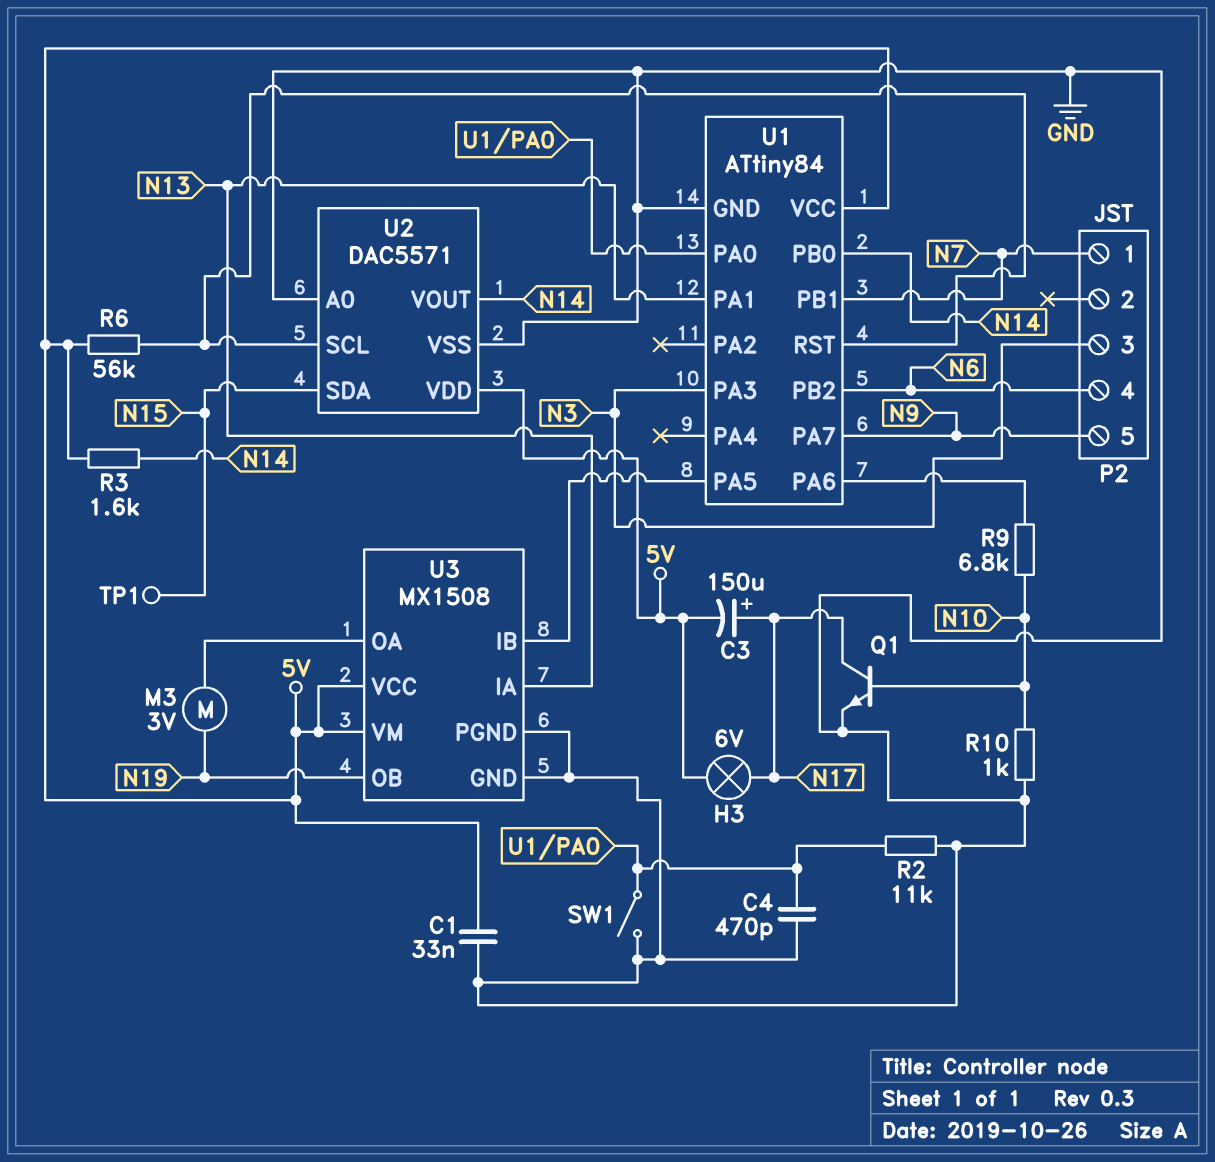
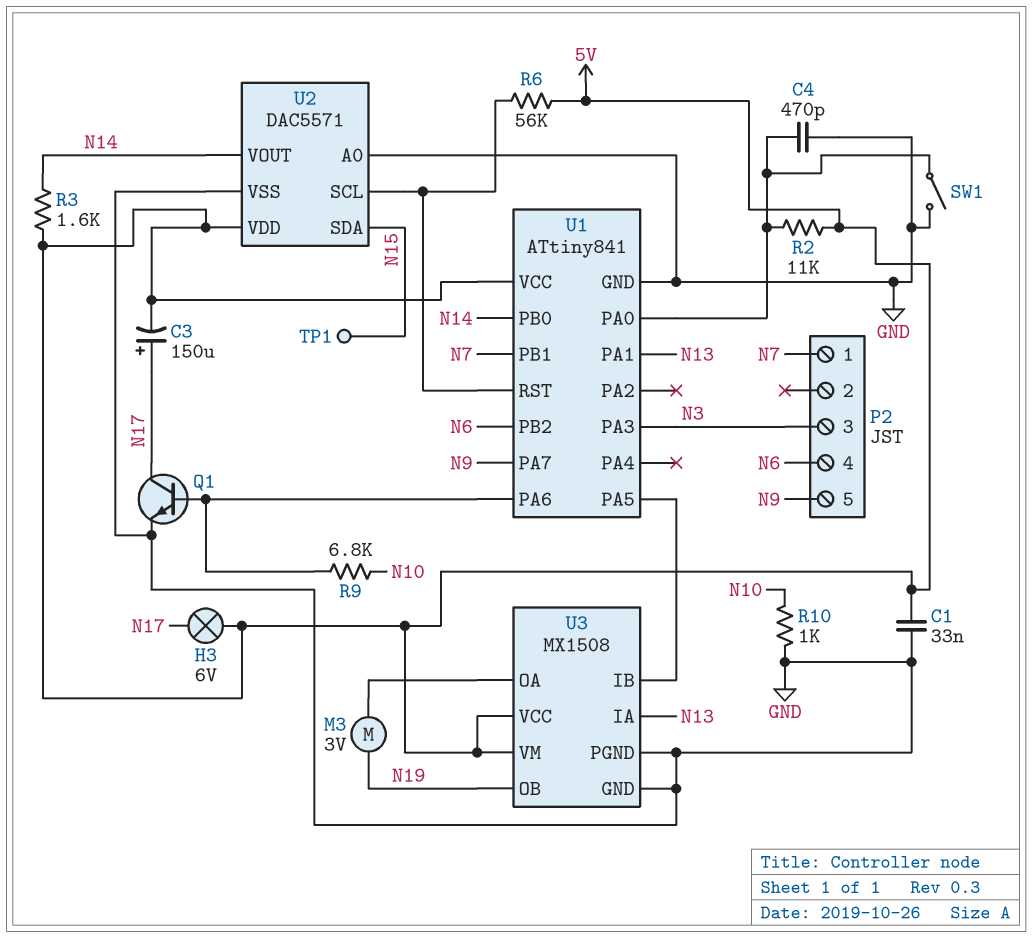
Q1: NPN (B N10, C N17, E GND) -> NPN (B U1/PA6, C N17, E GND)
R2: 11k (GND, U1/PA0) -> 11k (5V, U1/PA0)
U1: ATtiny84 -> ATtiny841

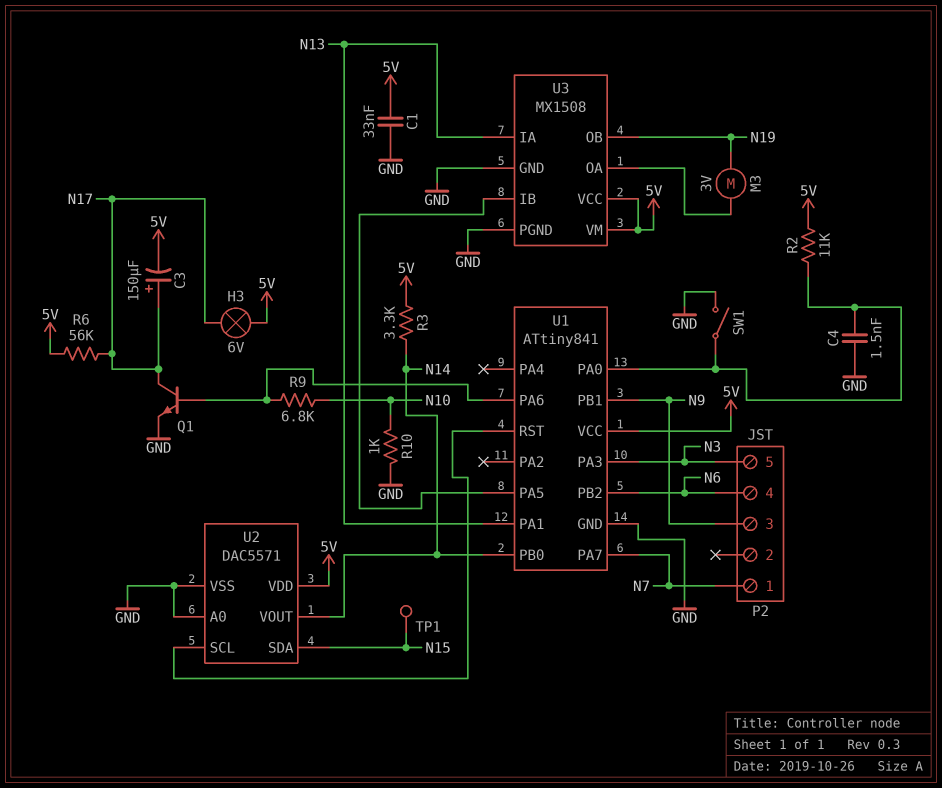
C4: 470pF (GND, U1/PA0) -> 1.5nF (GND, U1/PA0)
P2 pin 3: N3 -> N9
P2 pin 5: N9 -> N3
R3: 1.6k (5V, N14) -> 3.3k (5V, N14)
R6: 56k (5V, U1/RST) -> 56k (5V, N17)
U1 pin PA7: N9 -> N7
U1 pin PB1: N7 -> N9

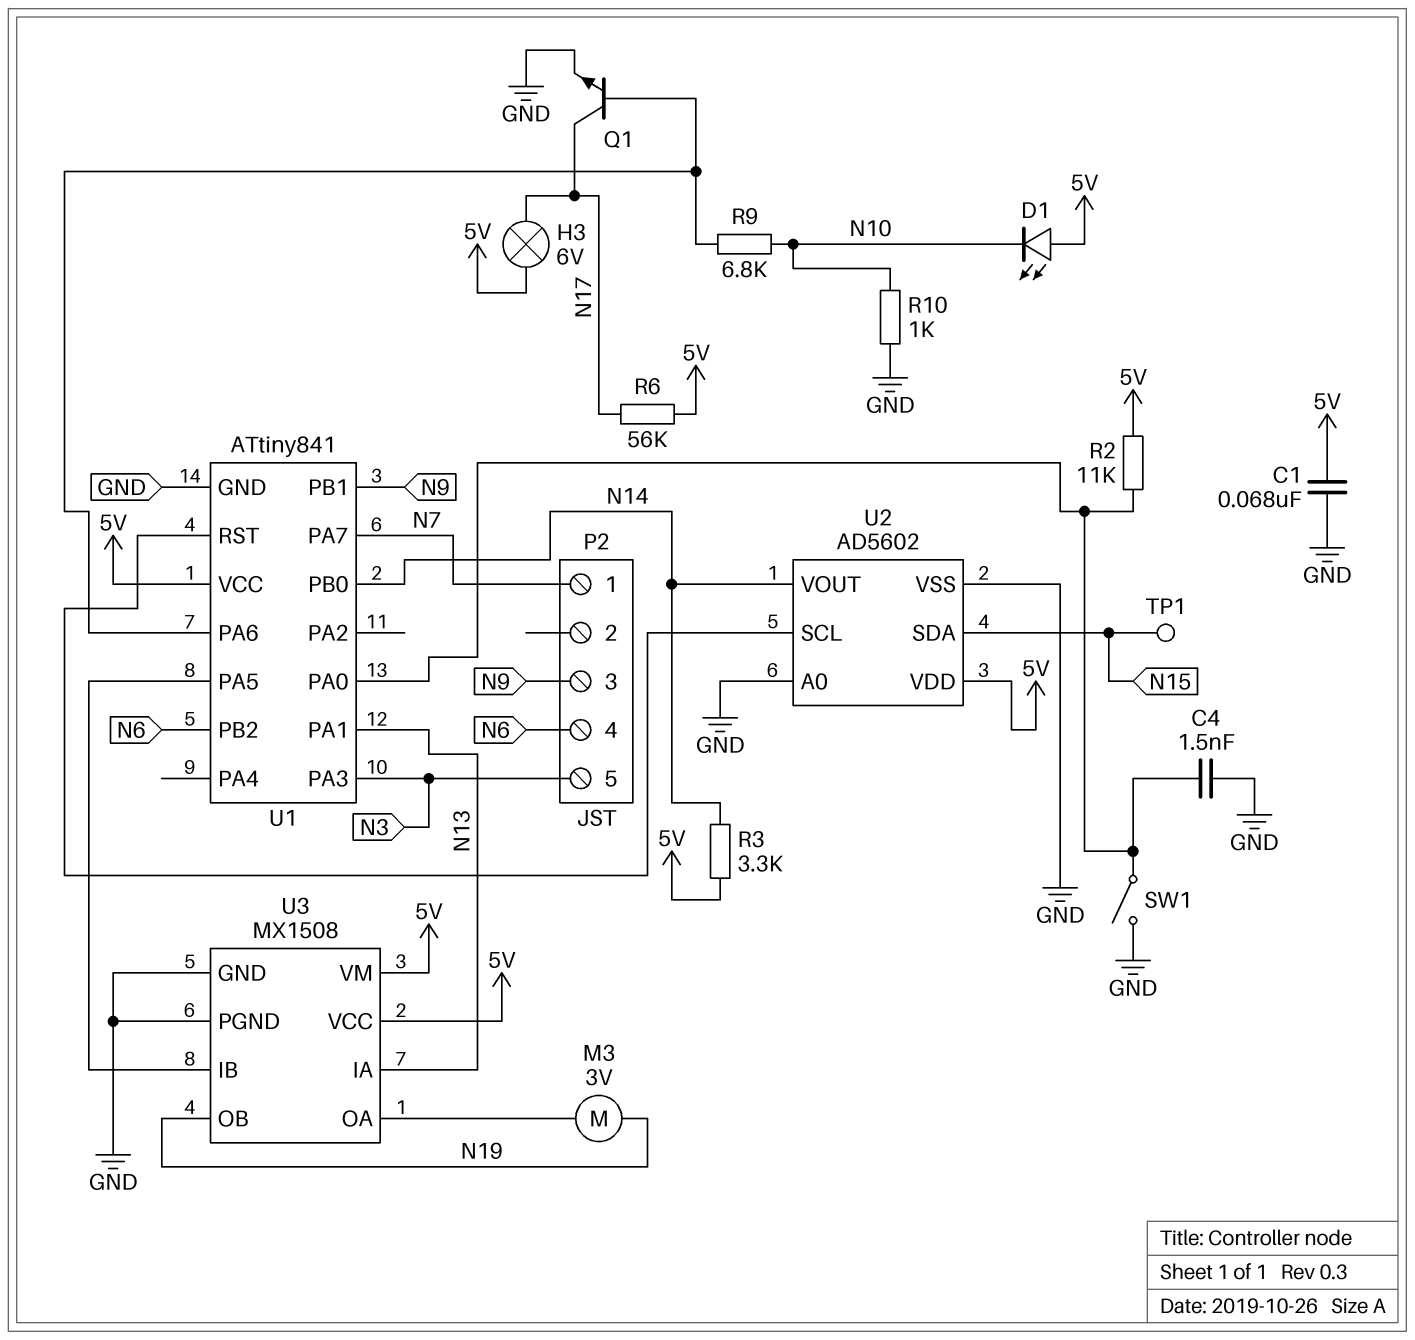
C1: 33nF (5V, GND) -> 68nF (5V, GND)
C3: 150uF (plus N17, minus 5V) -> none
D1: none -> LED (A 5V, K N10)
U2: DAC5571 -> AD5602

